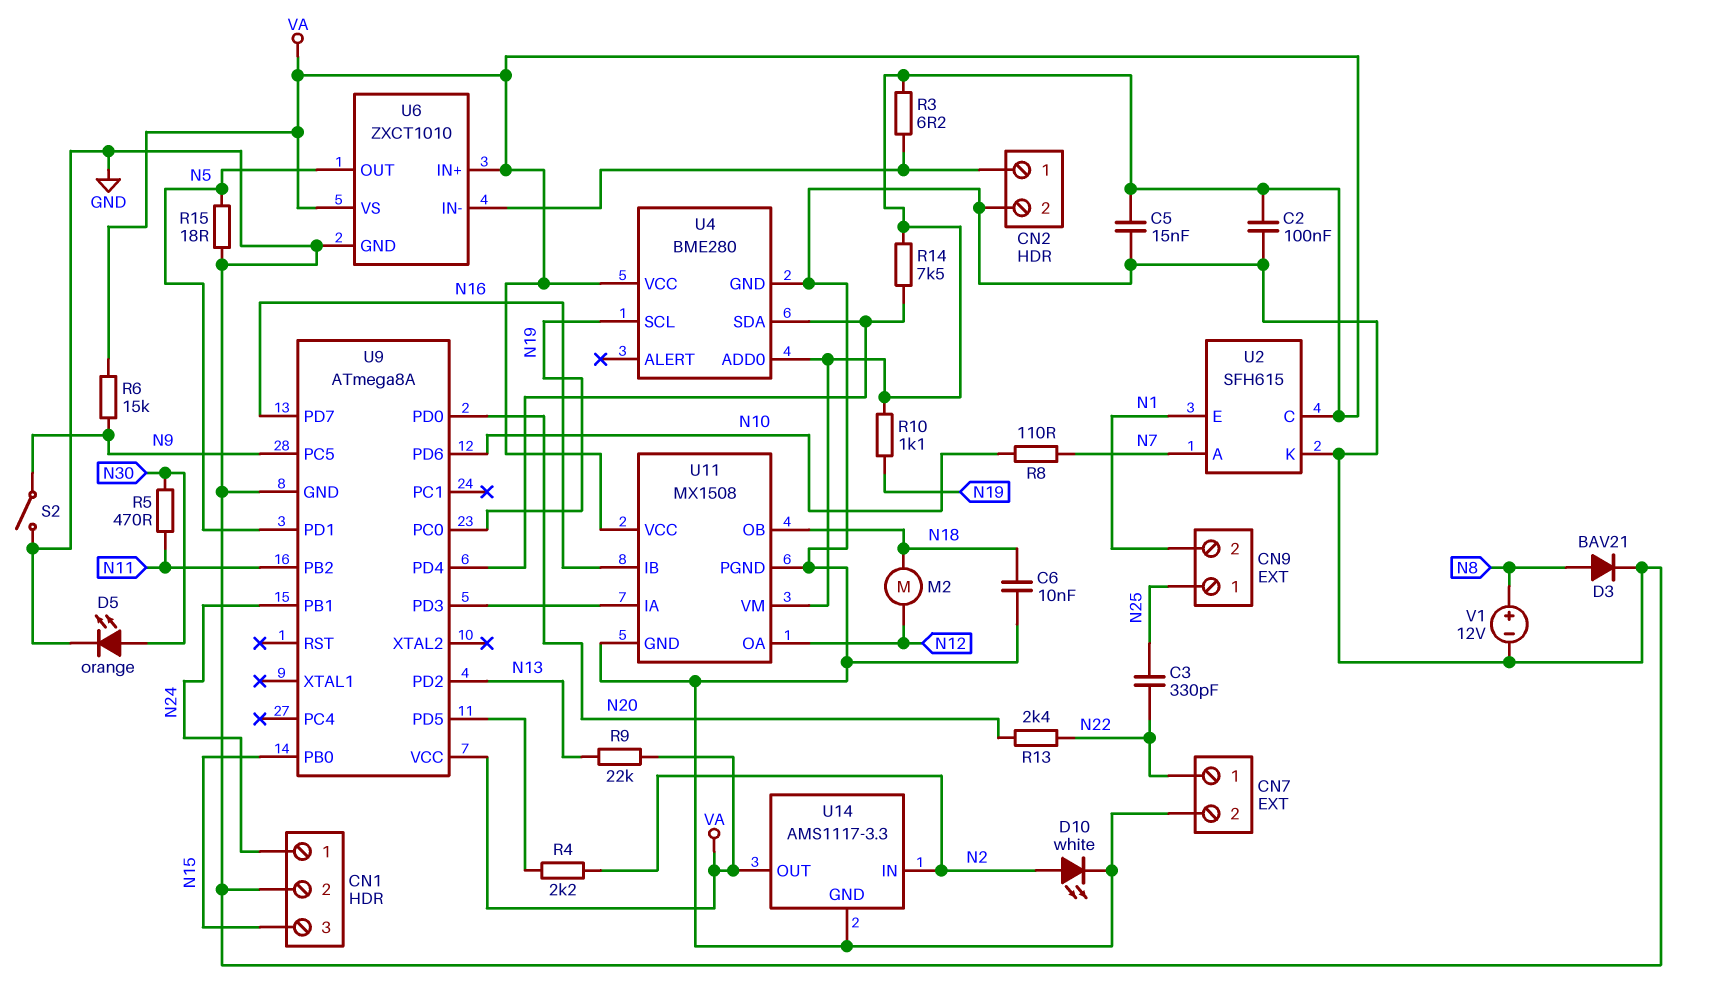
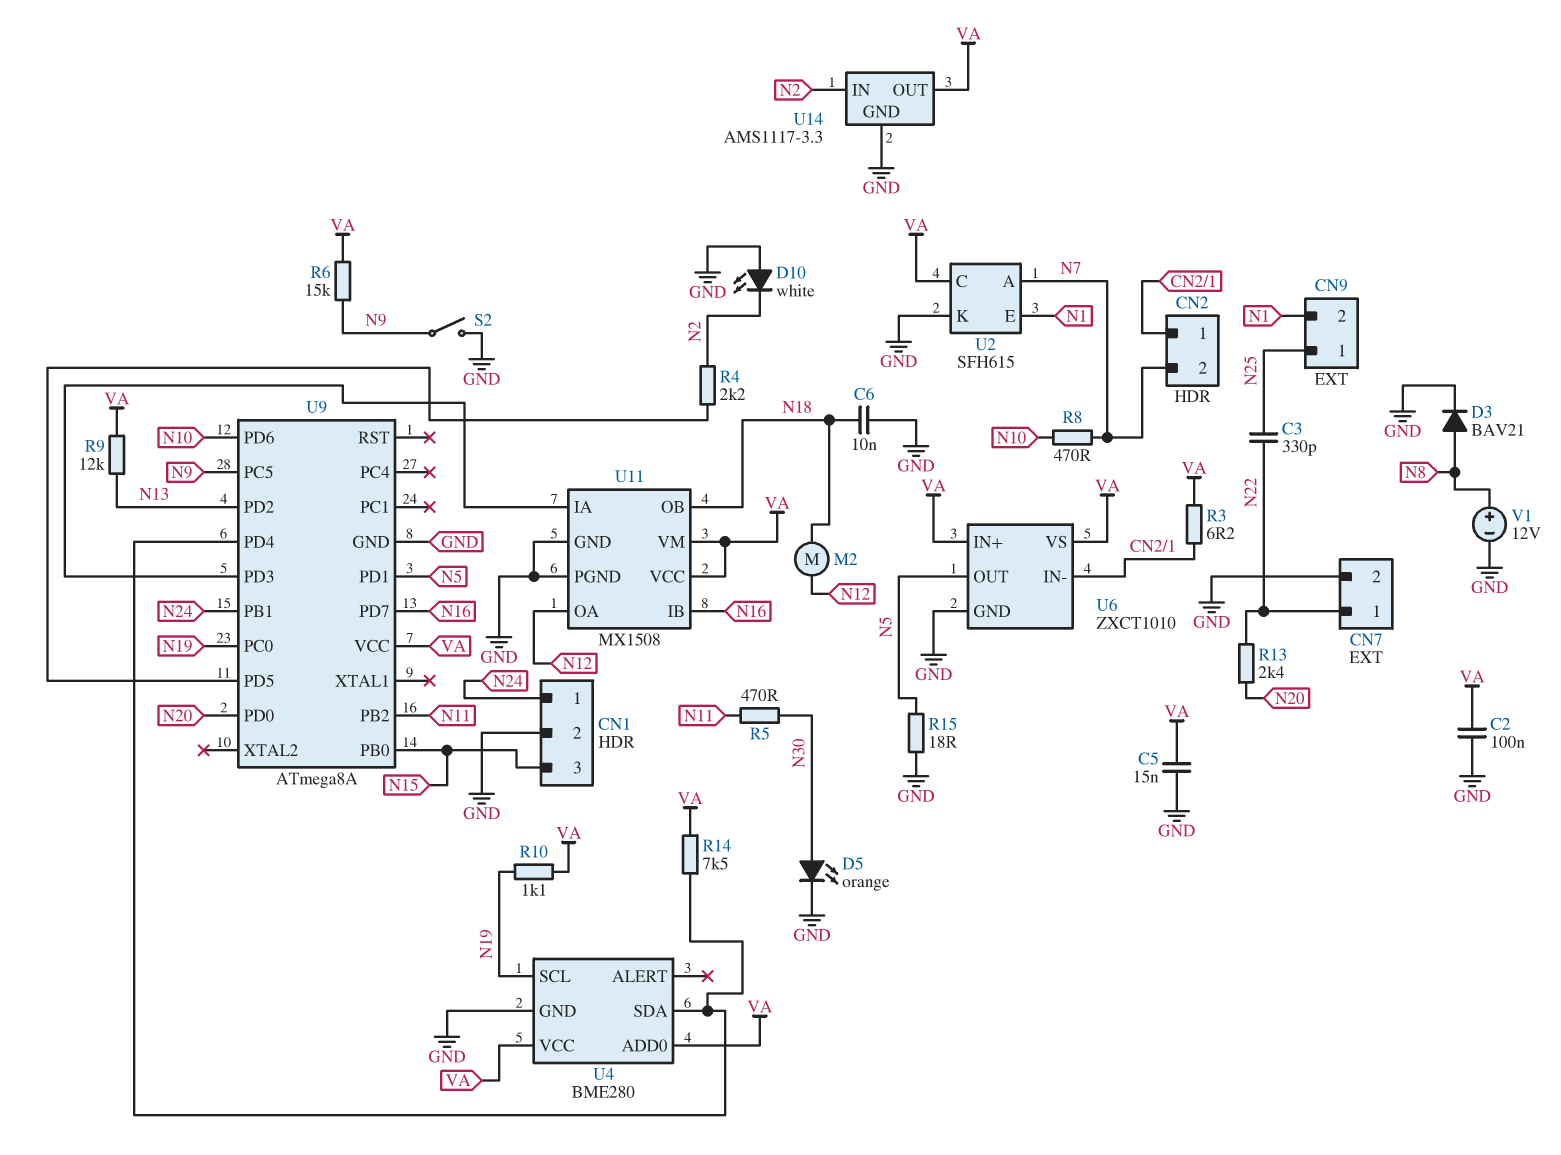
CN2 pin 2: GND -> N7
D10: LED white (A N2, K GND) -> LED white (A GND, K N2)
R8: 110 (N7, N10) -> 470 (N7, N10)
R9: 22k (N13, VA) -> 12k (N13, VA)

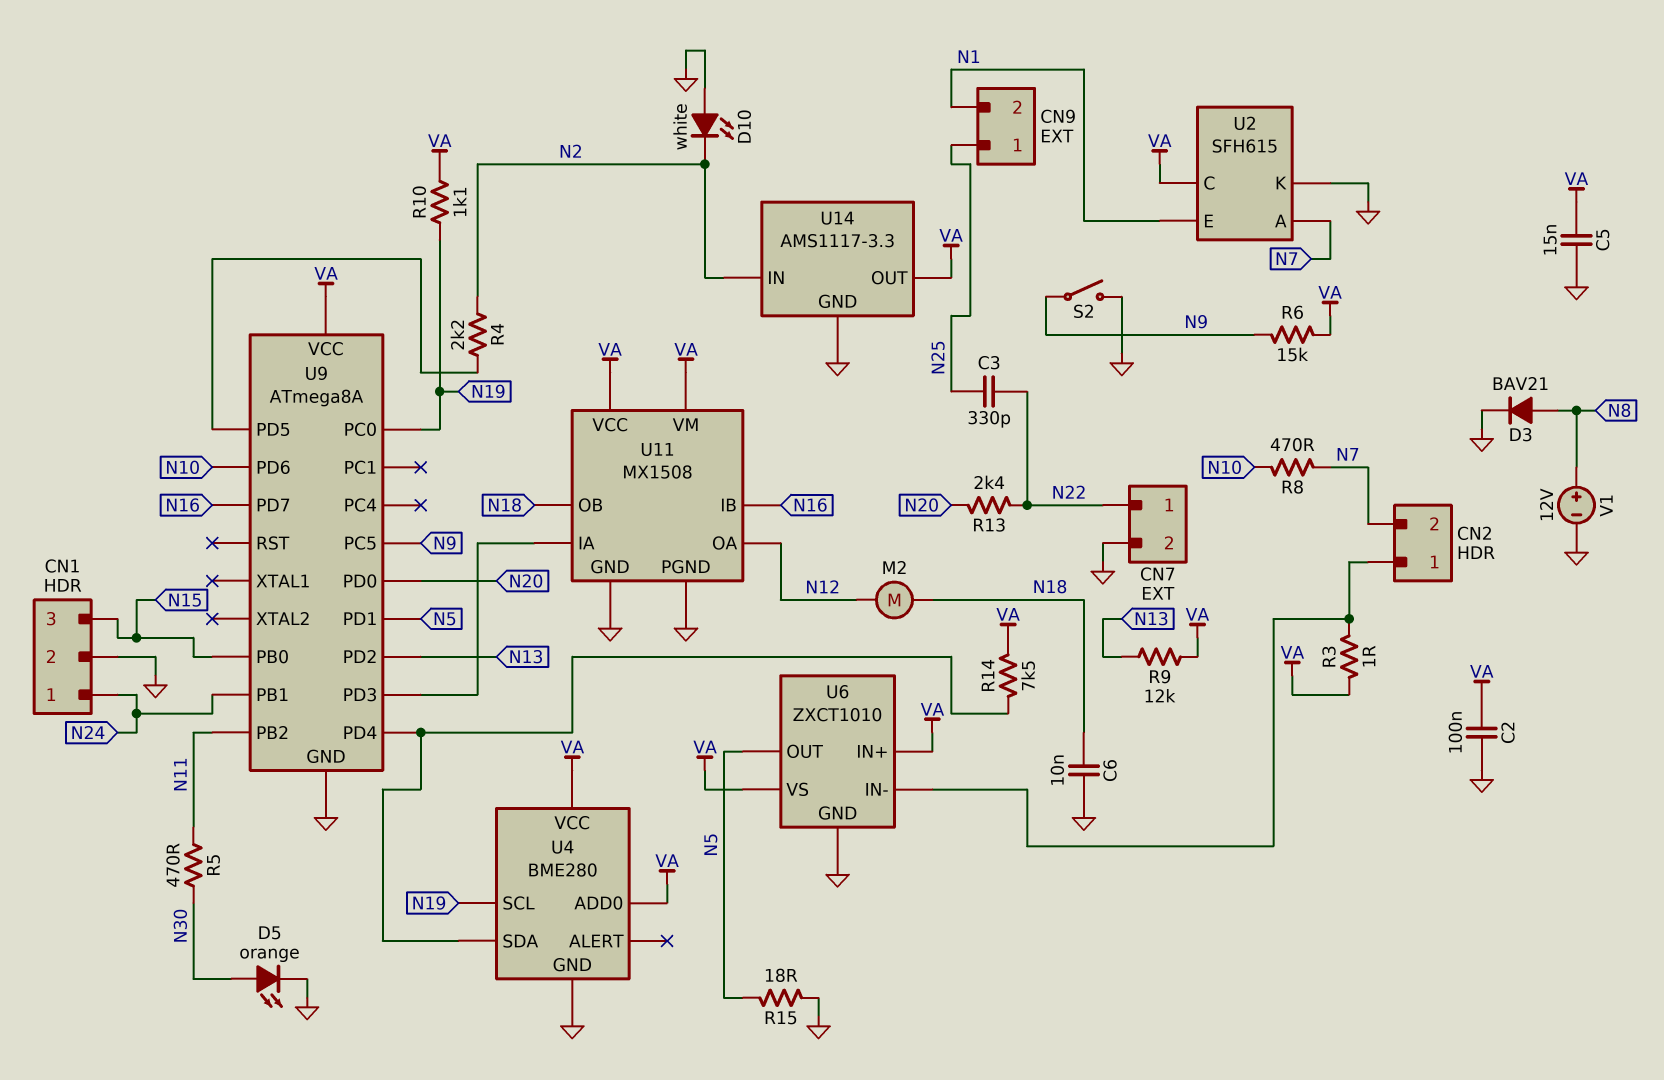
R3: 6.2 (CN2/1, VA) -> 1 (CN2/1, VA)

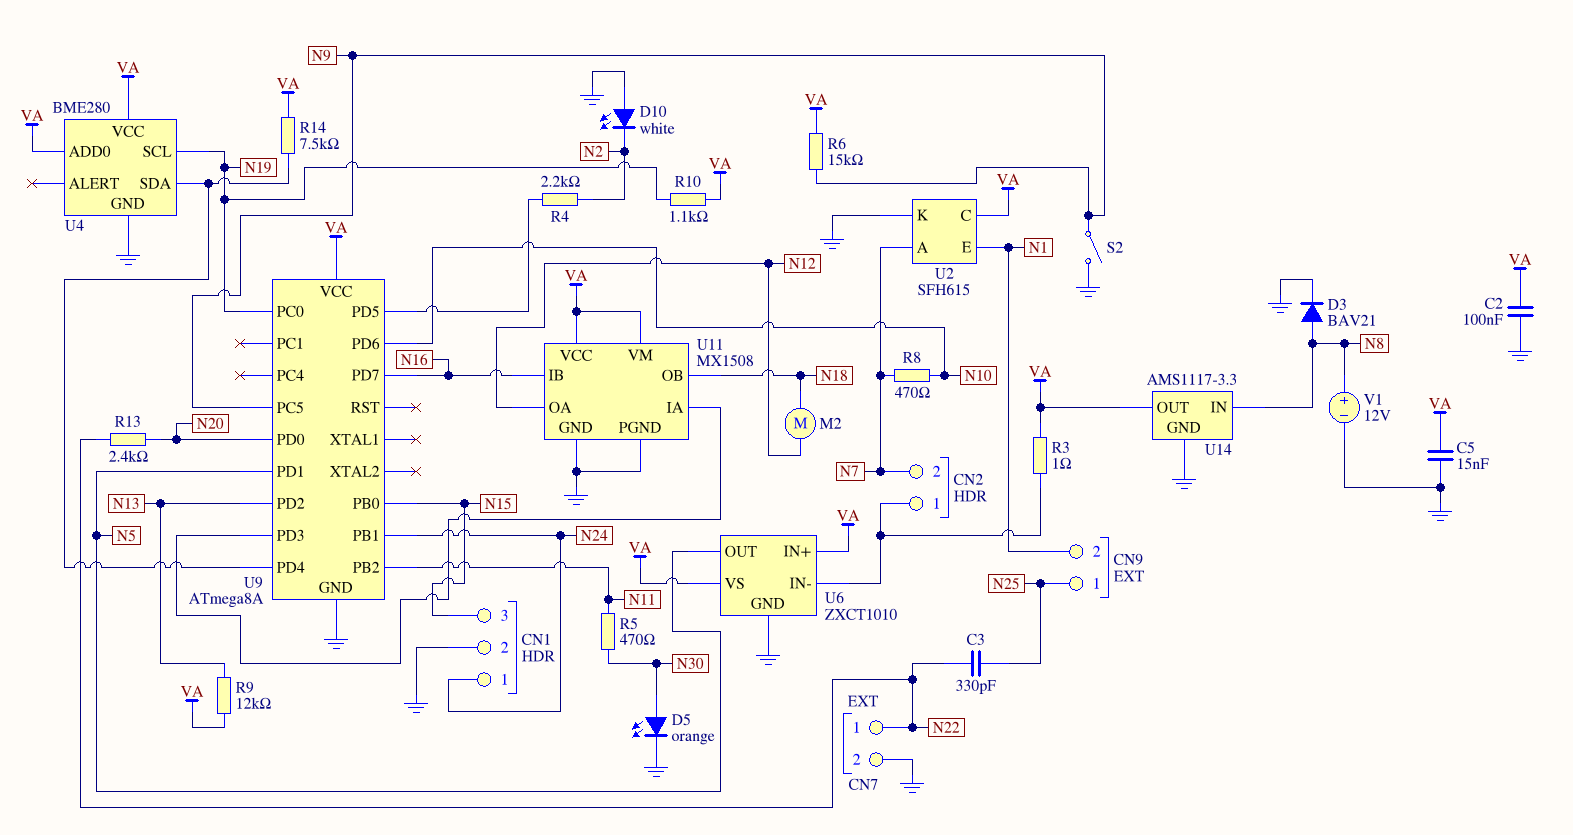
C6: 10nF (GND, N18) -> none
R15: 18 (GND, N5) -> none
U14 pin IN: N2 -> N8

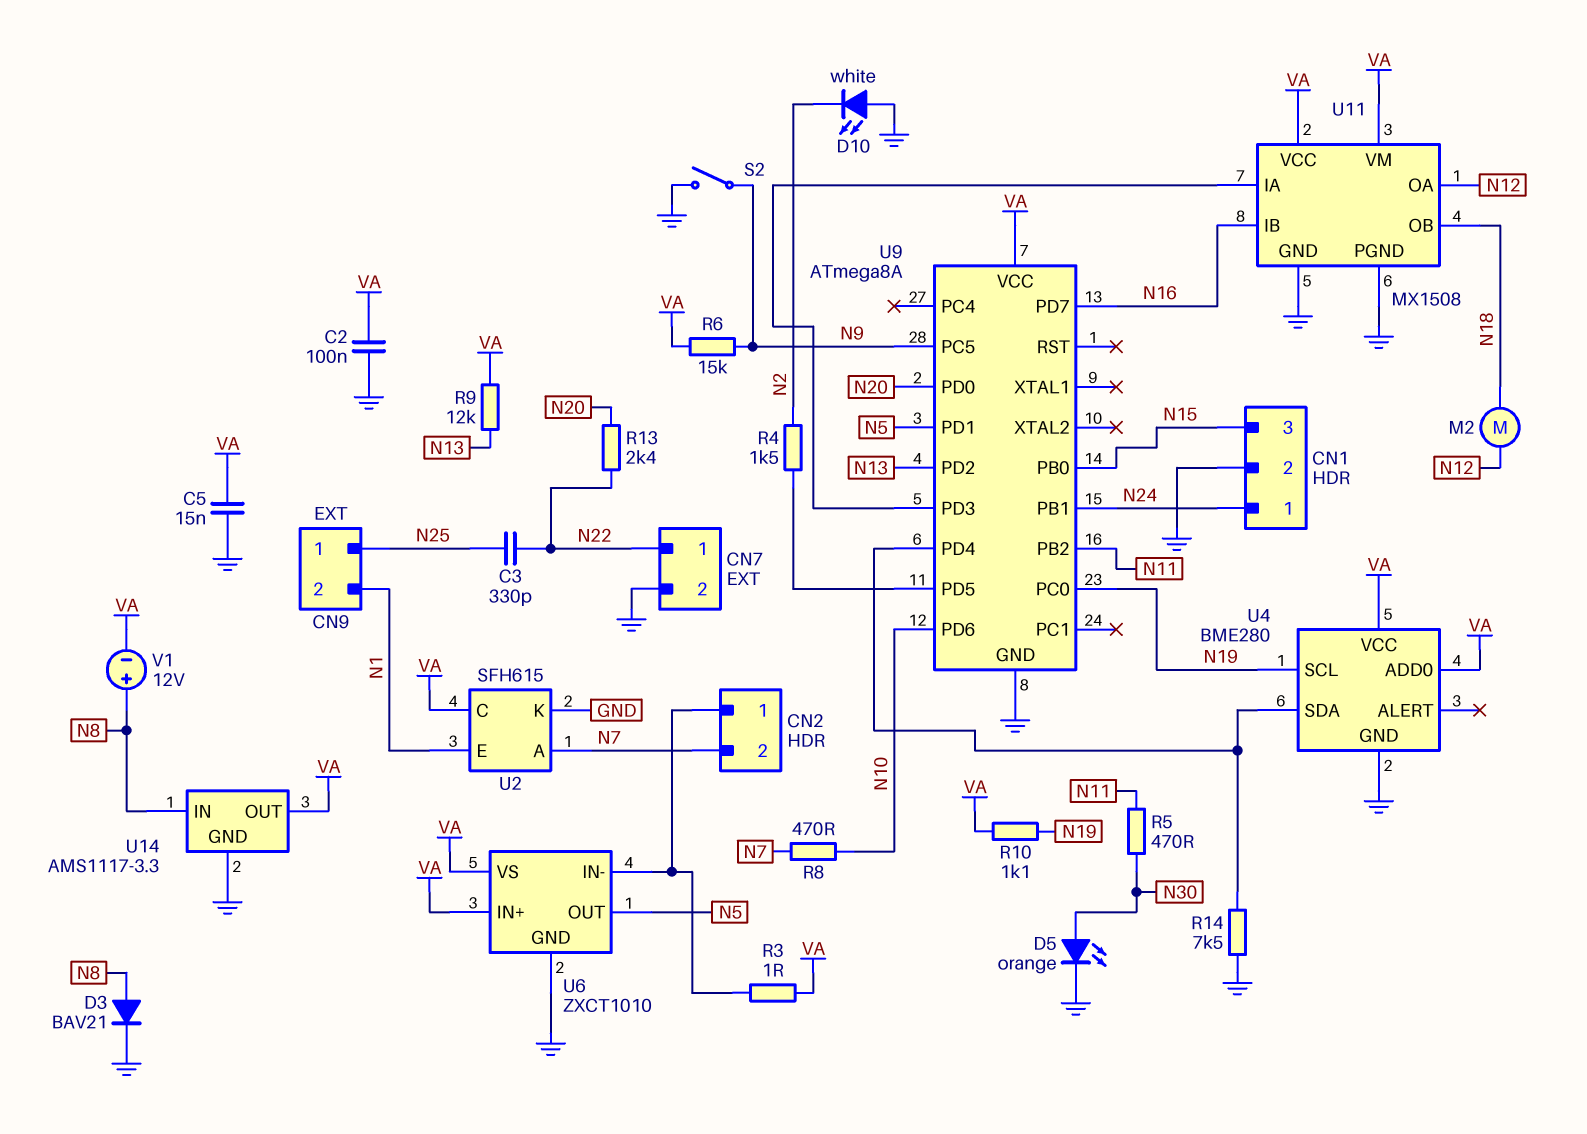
R4: 2.2k (N2, U9/PD5) -> 1.5k (N2, U9/PD5)
R14: 7.5k (U4/SDA, VA) -> 7.5k (GND, U4/SDA)
V1: 12V (plus N8, minus GND) -> 12V (plus N8, minus VA)

